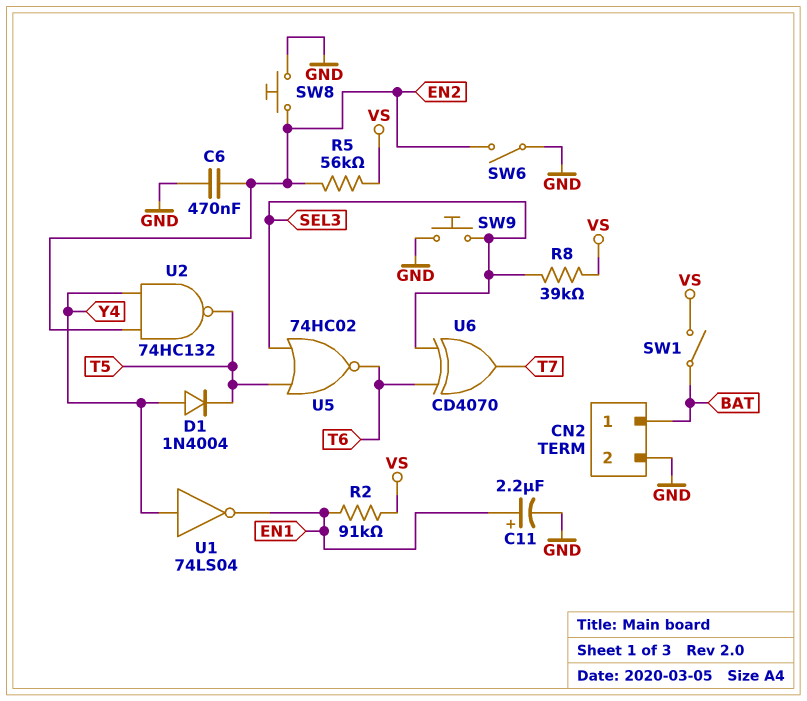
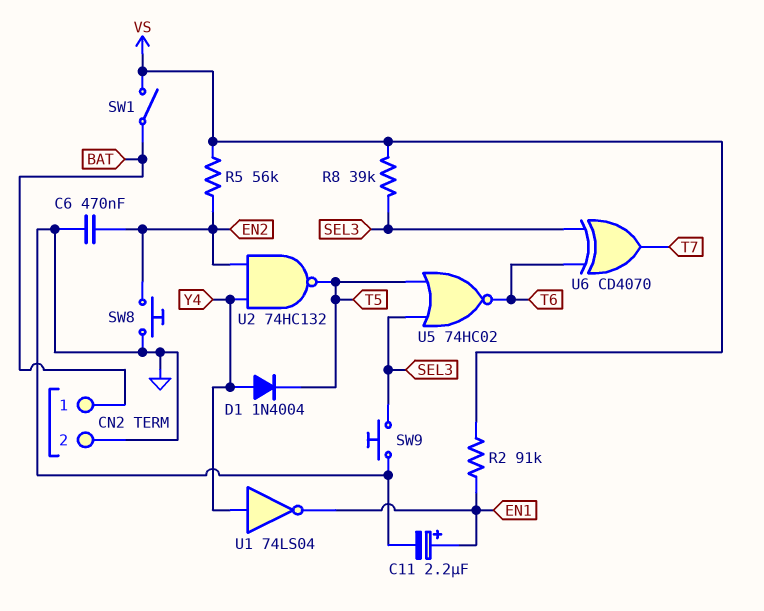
SW6: switch (EN2, GND) -> none

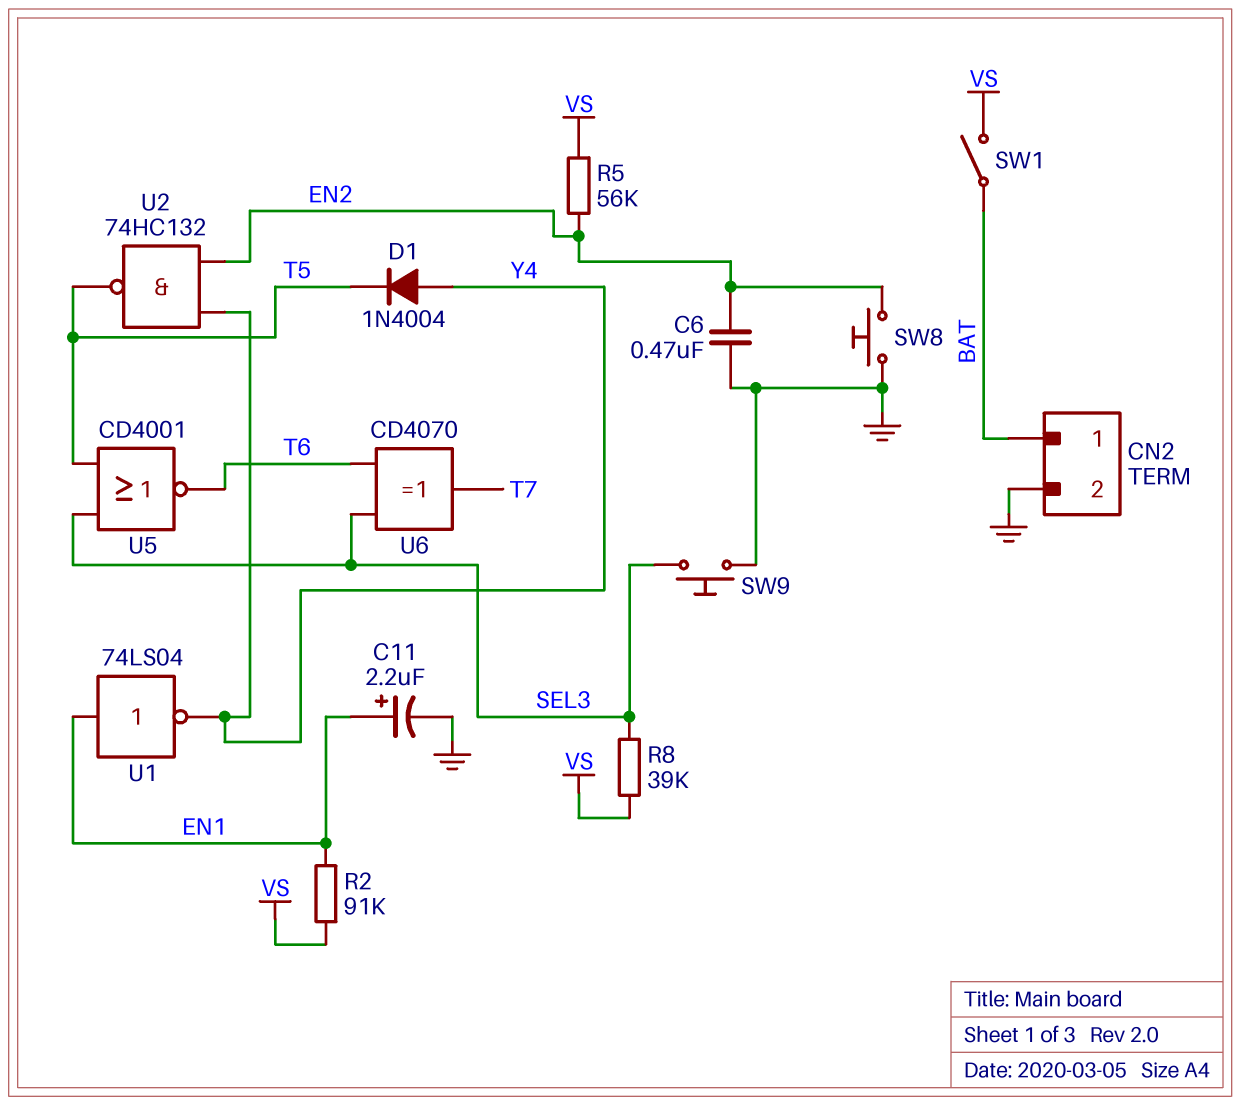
U1: NOT 74LS04 (in Y4, out EN1) -> NOT 74LS04 (in EN1, out Y4)
U5: NOR 74HC02 (in SEL3, in T5, out T6) -> NOR CD4001 (in SEL3, in T5, out T6)

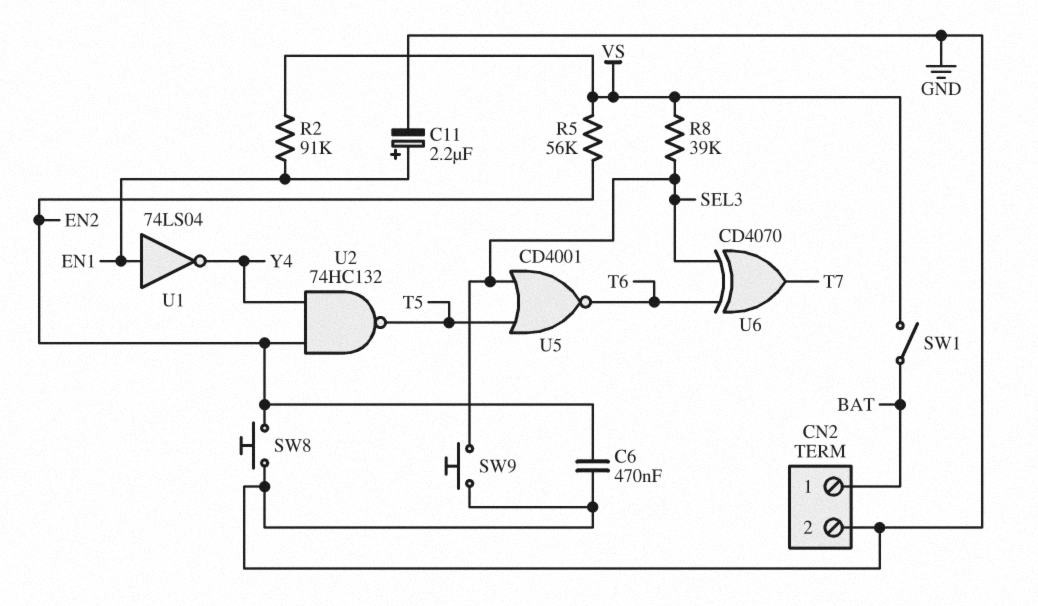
D1: diode 1N4004 (A Y4, K T5) -> none

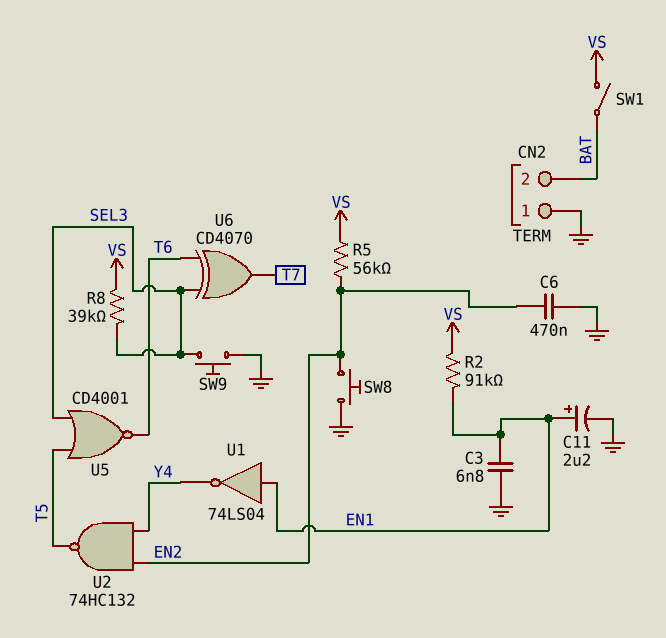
C3: none -> 6.8nF (EN1, GND)
CN2 pin 1: BAT -> GND
CN2 pin 2: GND -> BAT

